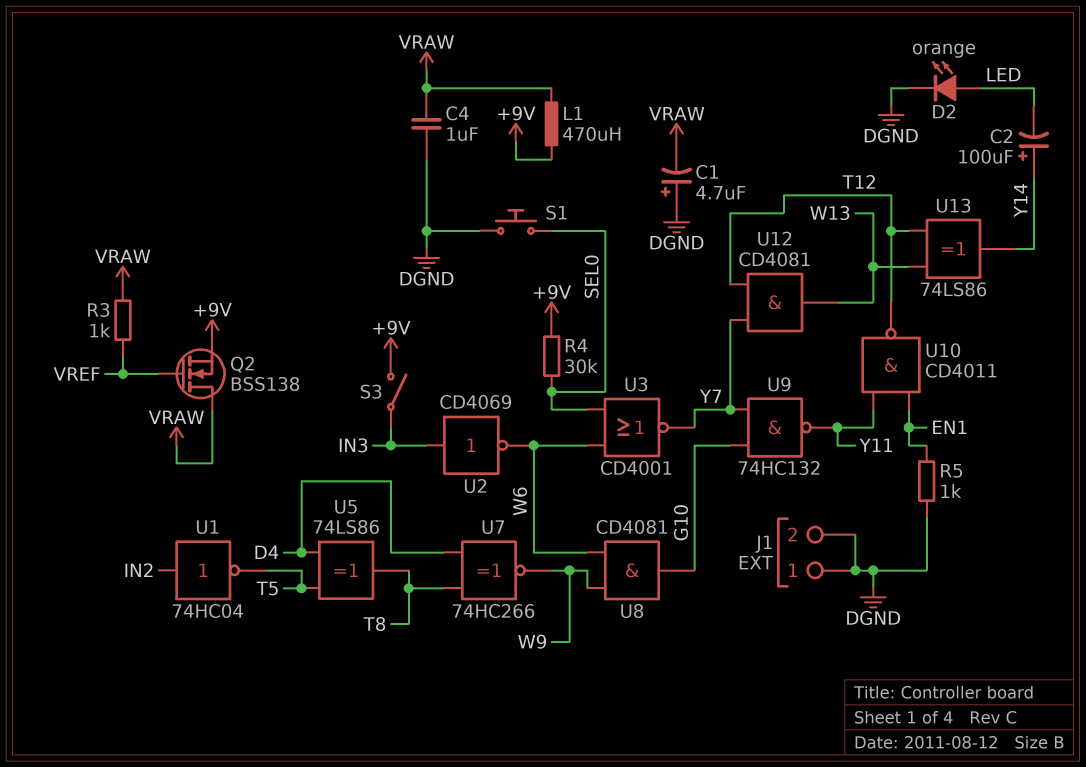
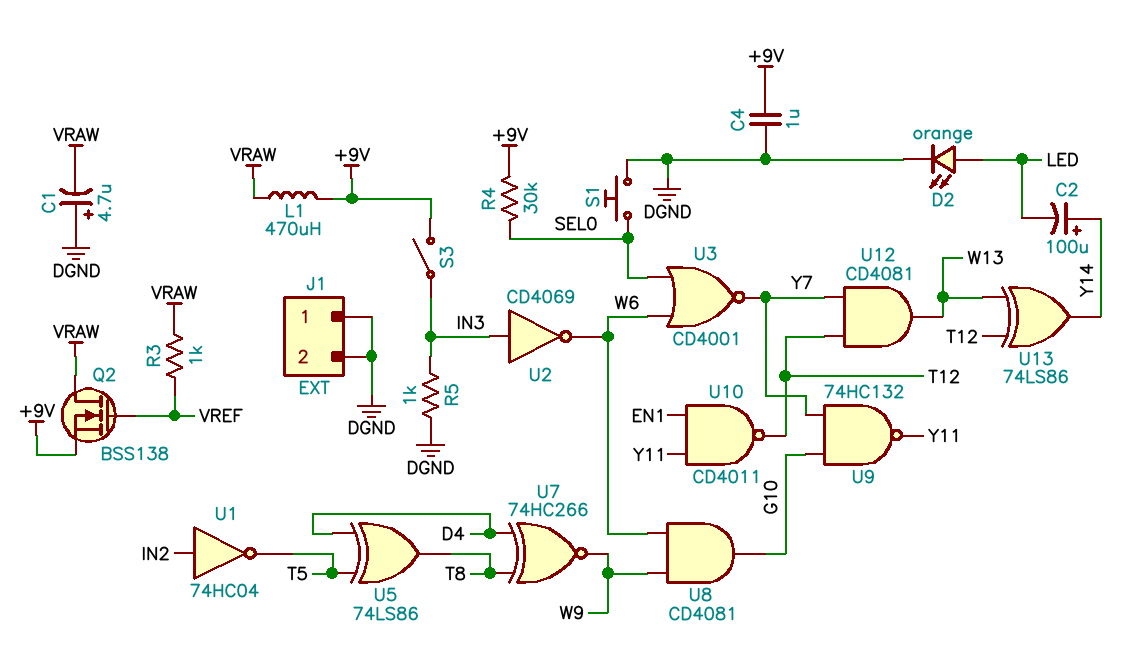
C4: 1uF (DGND, VRAW) -> 1uF (+9V, DGND)
R5: 1k (DGND, EN1) -> 1k (DGND, IN3)

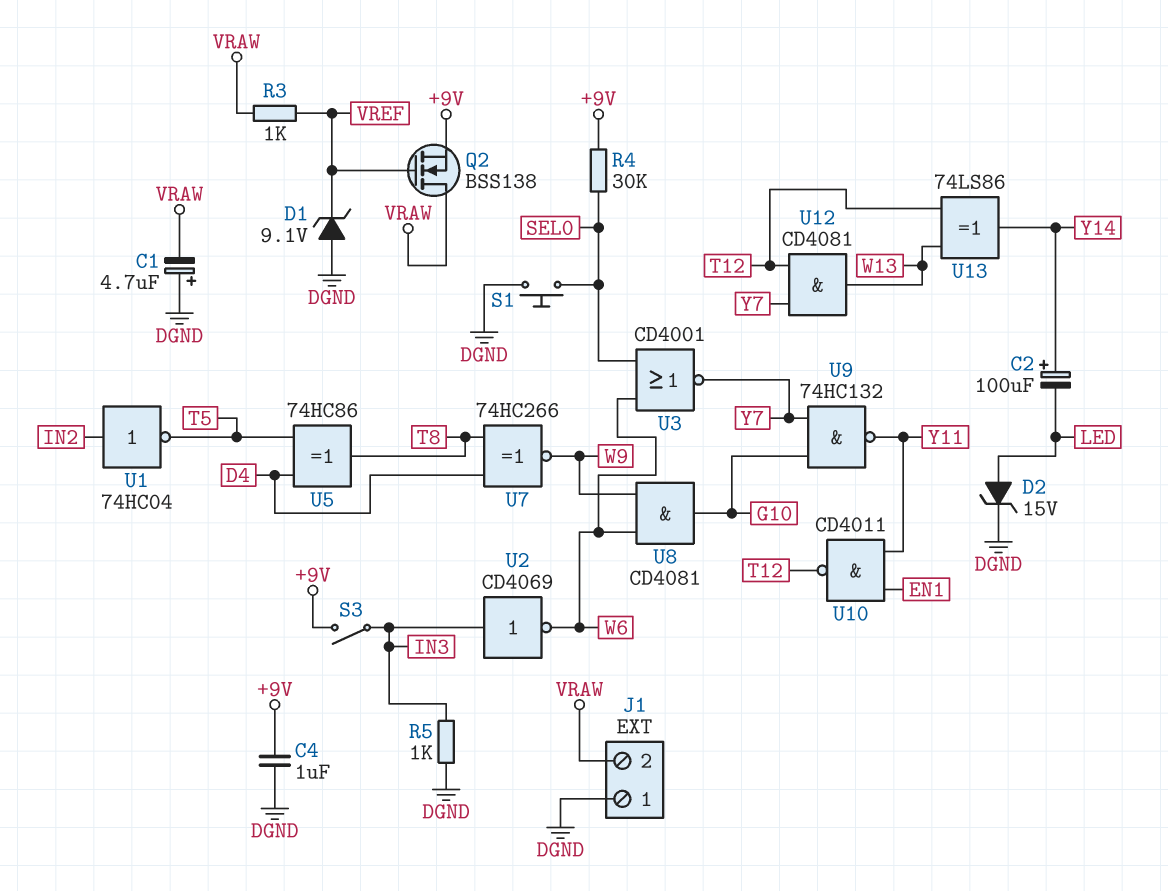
D1: none -> zener 9.1V (A DGND, K VREF)
D2: LED orange (A LED, K DGND) -> zener 15V (A LED, K DGND)
J1 pin 2: DGND -> VRAW
L1: 470uH (+9V, VRAW) -> none
U5: XOR 74LS86 (in D4, in T5, out T8) -> XOR 74HC86 (in D4, in T5, out T8)

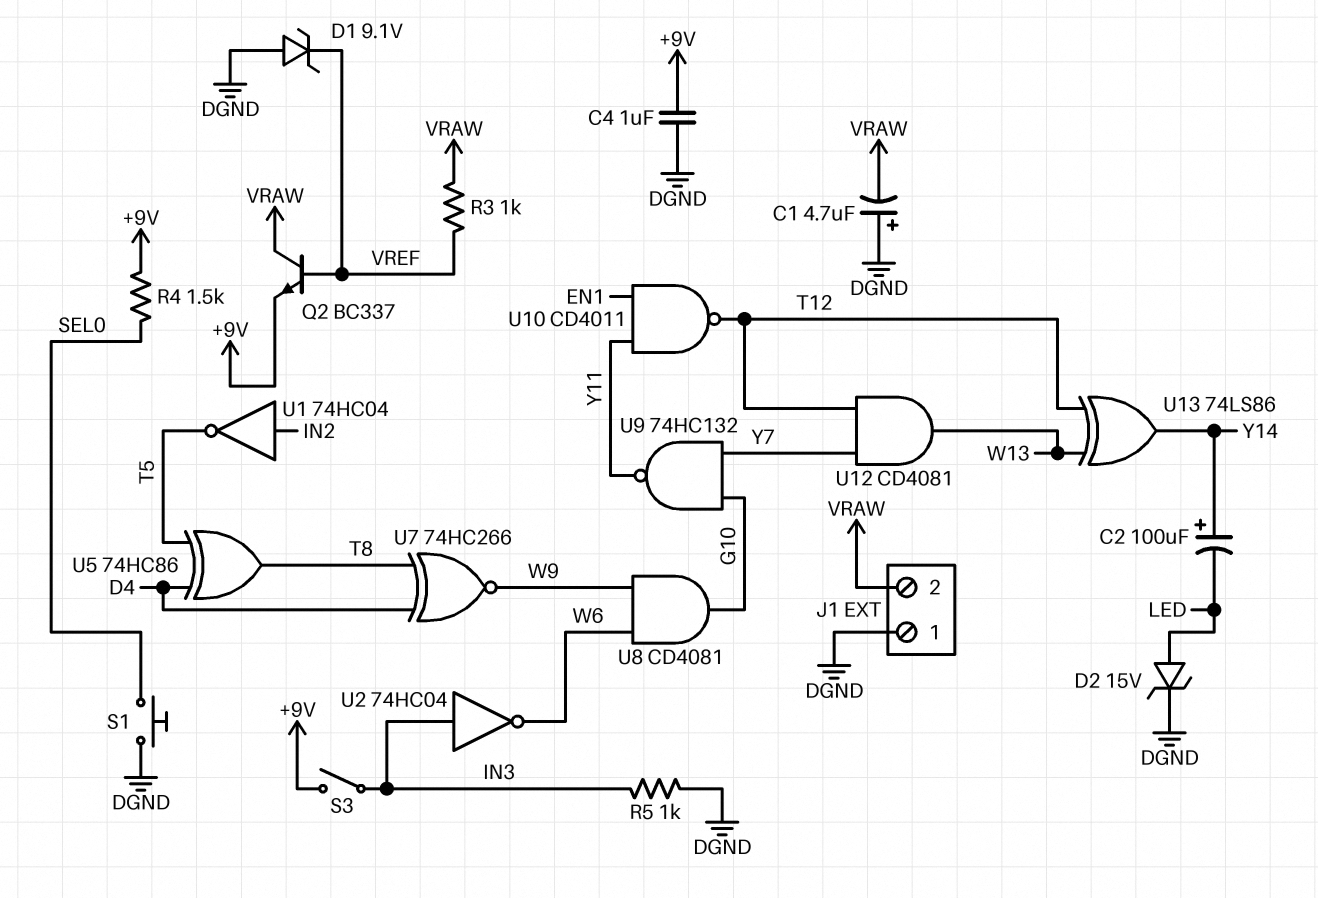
Q2: NMOS BSS138 (G VREF, D VRAW, S +9V) -> NPN BC337 (B VREF, C VRAW, E +9V)
R4: 30k (+9V, SEL0) -> 1.5k (+9V, SEL0)
U2: NOT CD4069 (in IN3, out W6) -> NOT 74HC04 (in IN3, out W6)
U3: NOR CD4001 (in SEL0, in W6, out Y7) -> none

